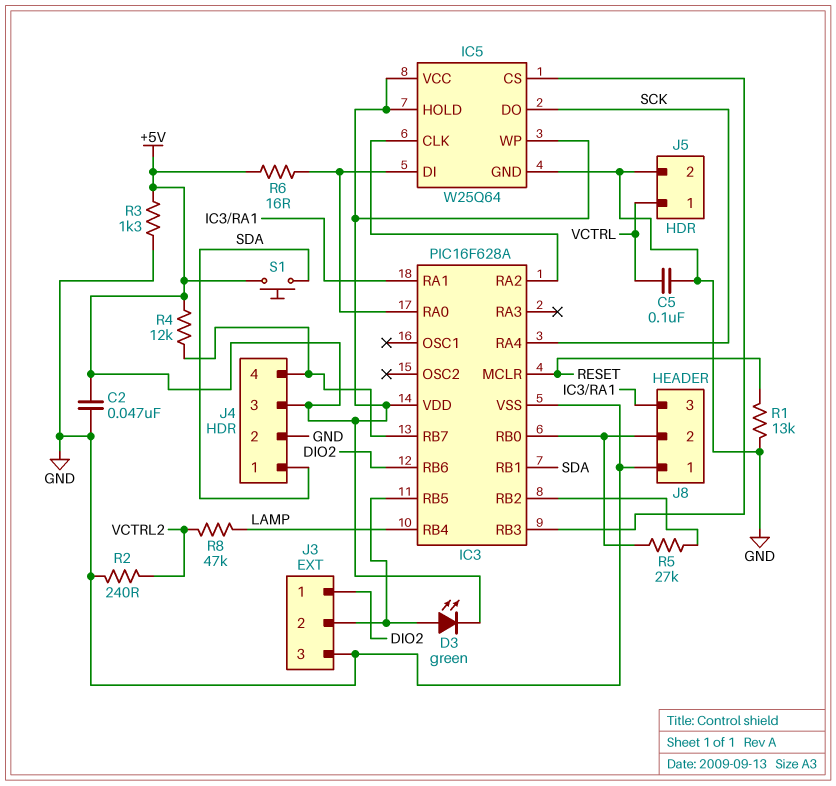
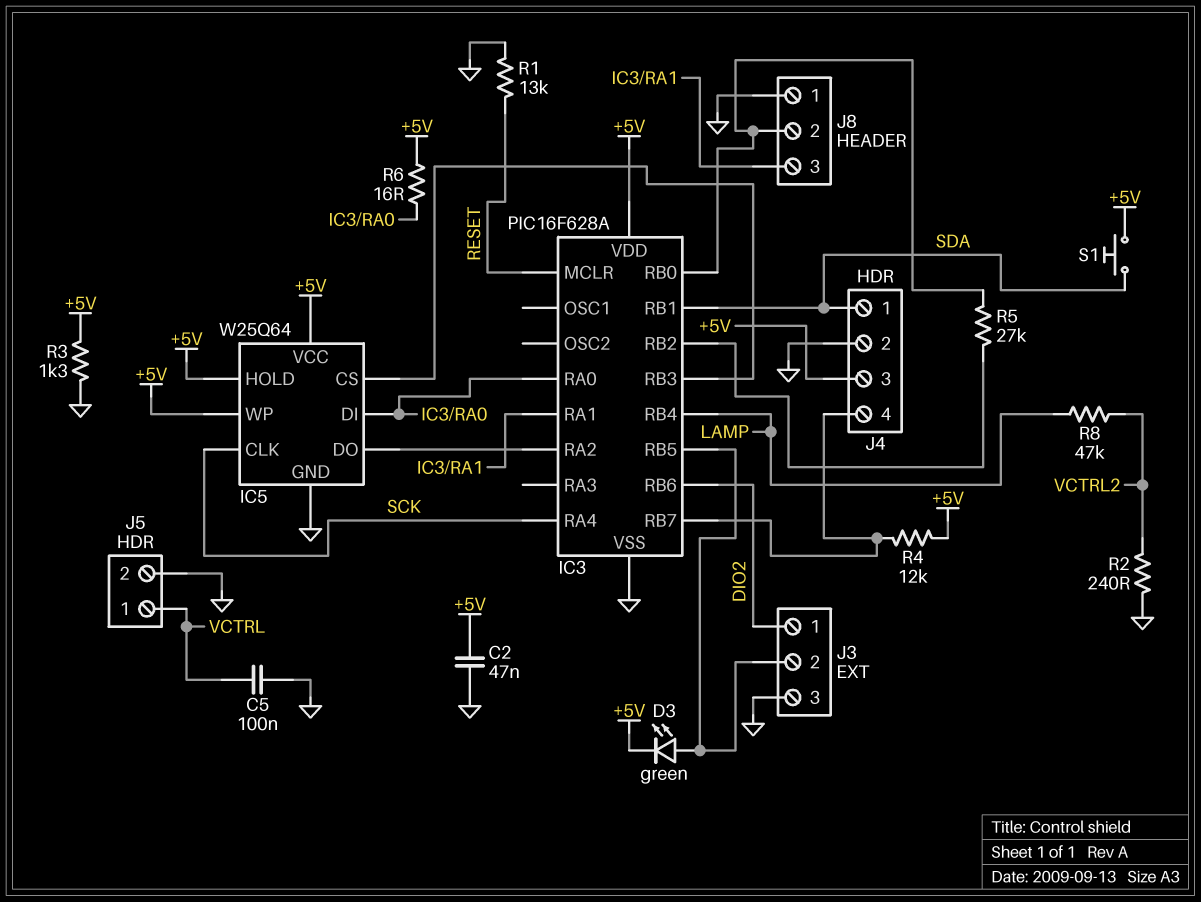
IC5 pin CLK: IC3/RA2 -> SCK
IC5 pin DO: SCK -> IC3/RA2

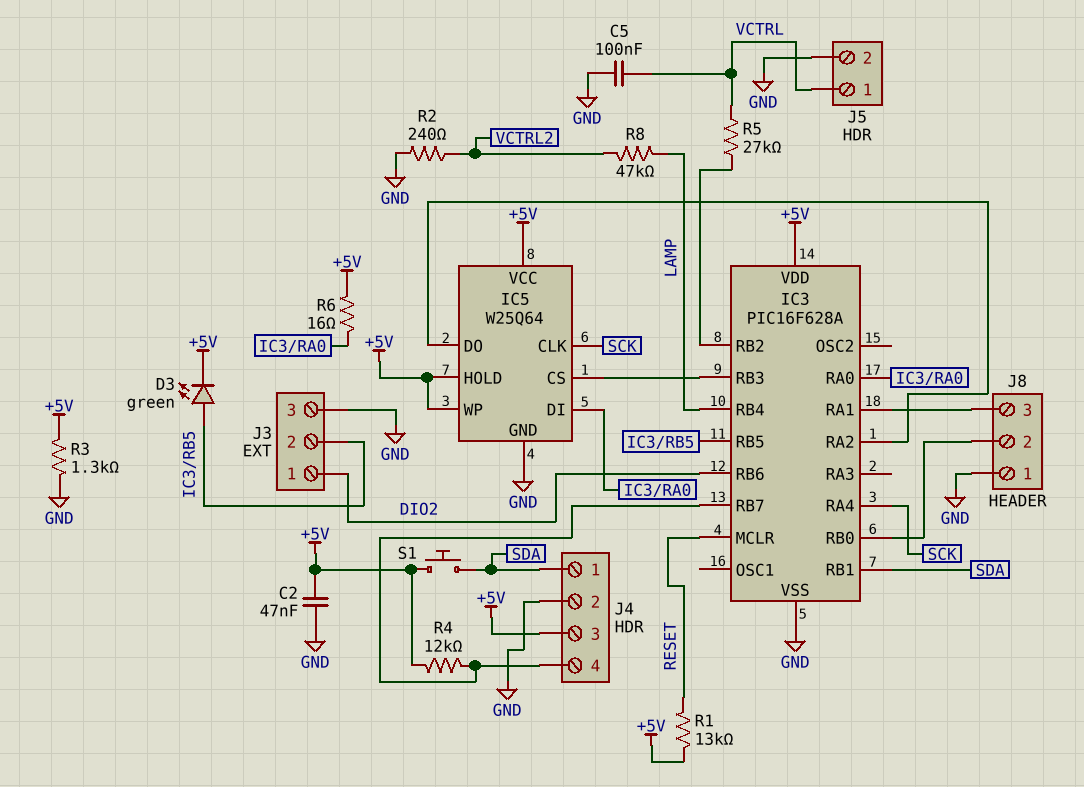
R1: 13k (GND, RESET) -> 13k (+5V, RESET)
R5: 27k (IC3/RB0, IC3/RB2) -> 27k (IC3/RB2, VCTRL)

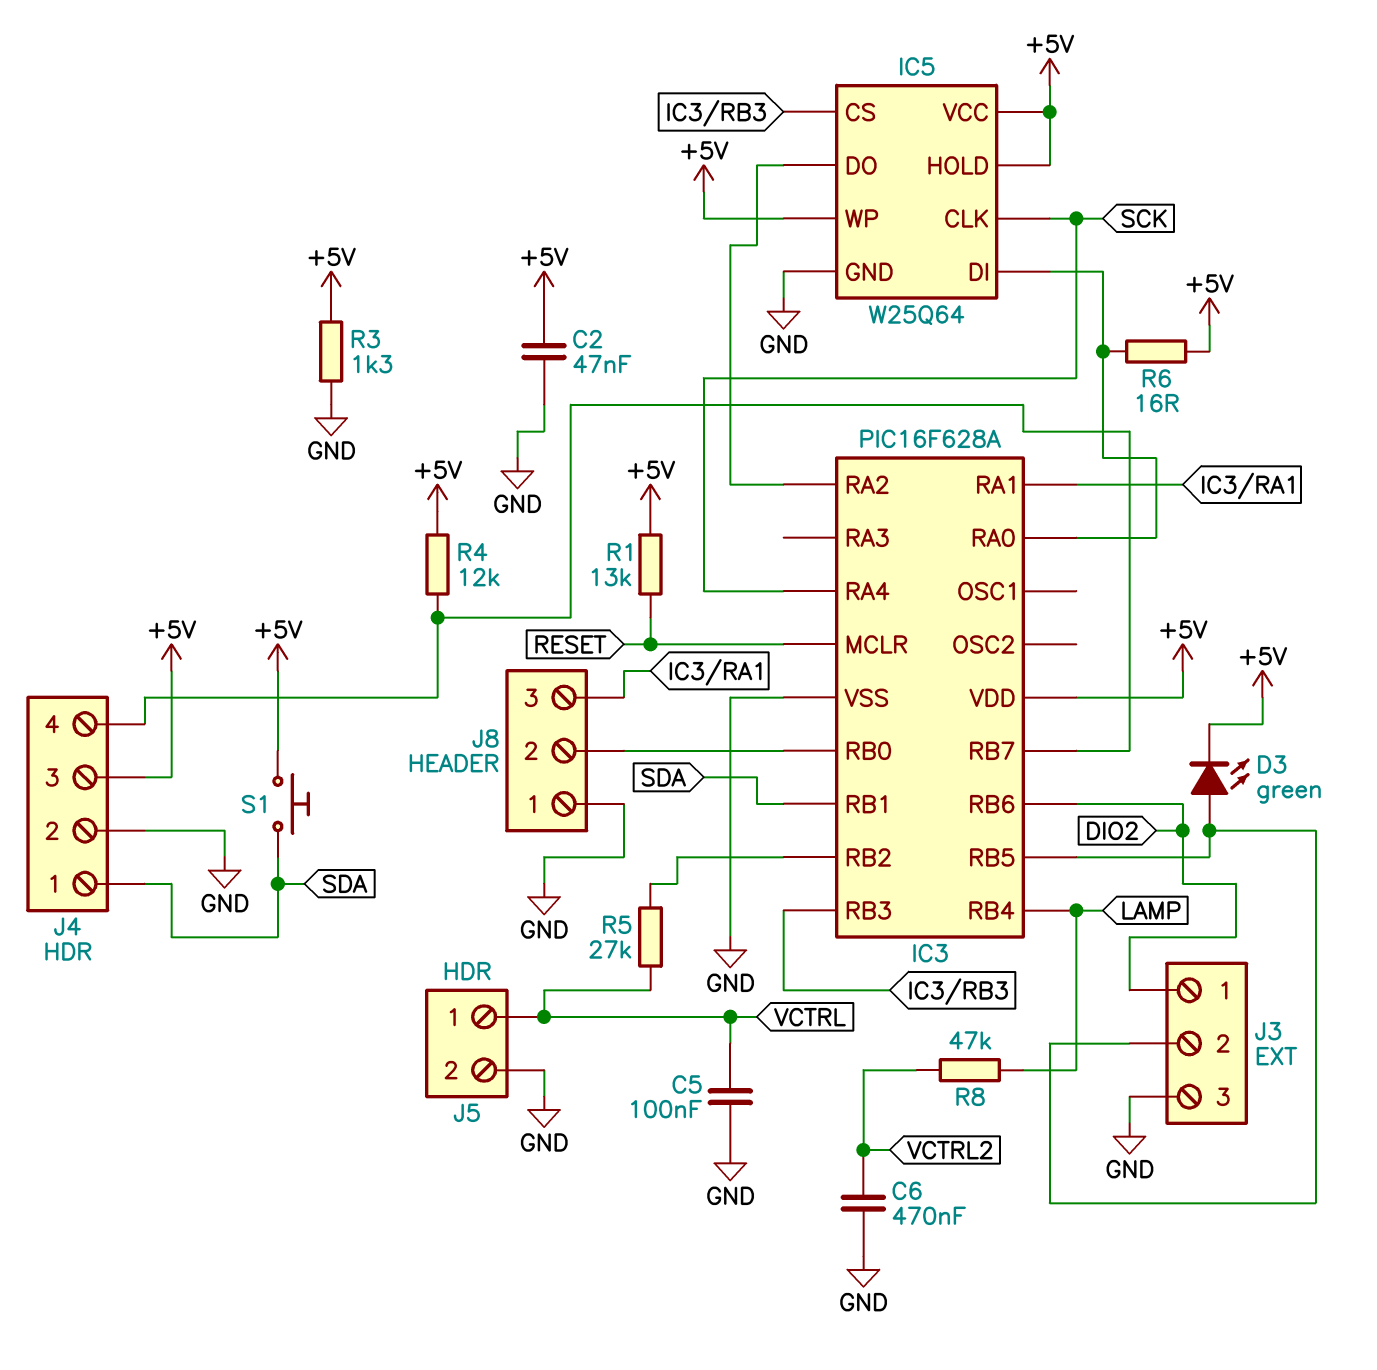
C6: none -> 470nF (GND, VCTRL2)
R2: 240 (GND, VCTRL2) -> none

